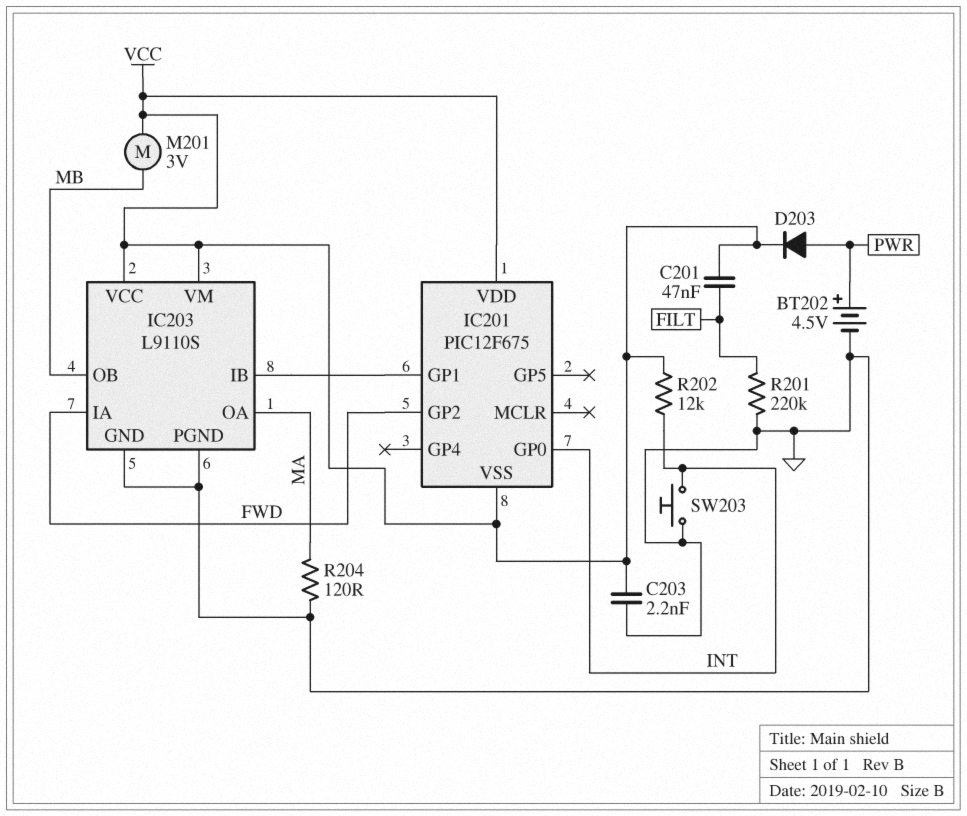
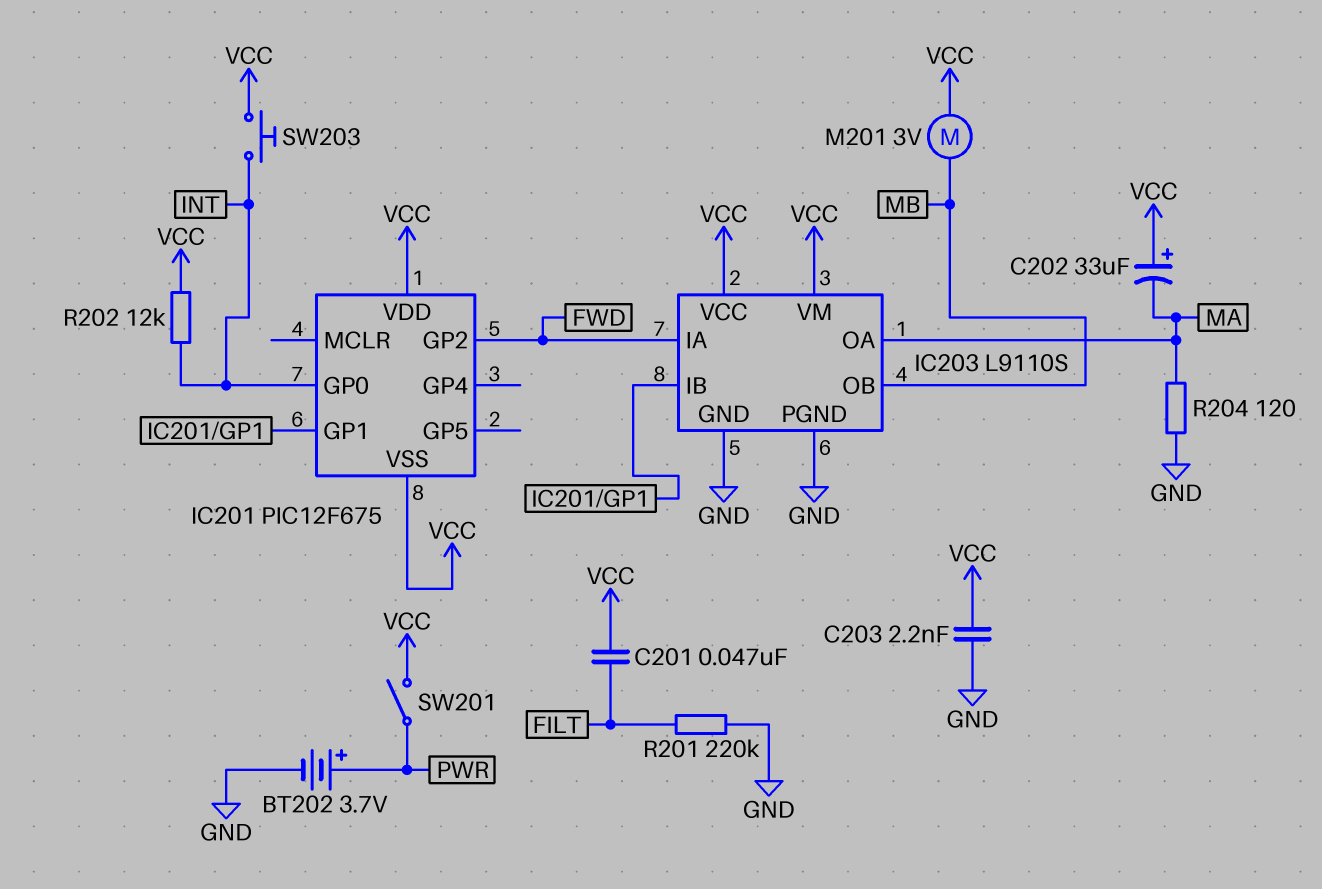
BT202: 4.5V (plus PWR, minus GND) -> 3.7V (plus PWR, minus GND)
C202: none -> 33uF (plus VCC, minus MA)
D203: diode (A PWR, K VCC) -> none
SW201: none -> switch (PWR, VCC)
SW203: button (GND, INT) -> button (INT, VCC)

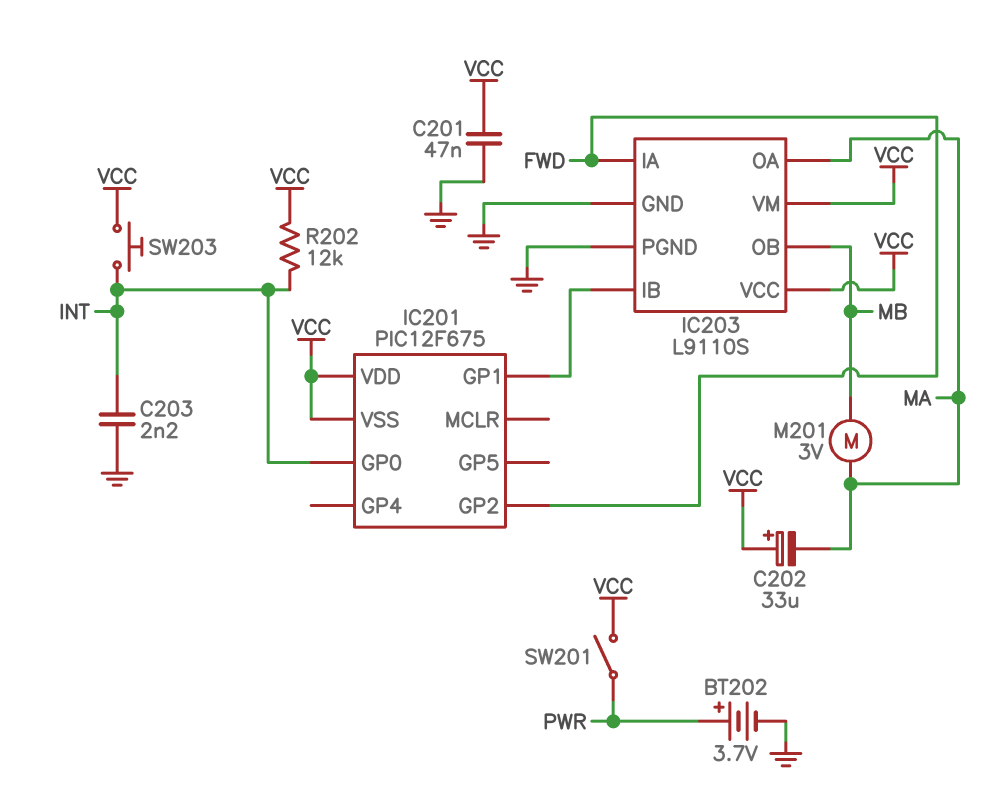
C201: 47nF (FILT, VCC) -> 47nF (GND, VCC)
C203: 2.2nF (GND, VCC) -> 2.2nF (GND, INT)
M201: motor 3V (MB, VCC) -> motor 3V (MA, MB)
R201: 220k (FILT, GND) -> none
R204: 120 (GND, MA) -> none

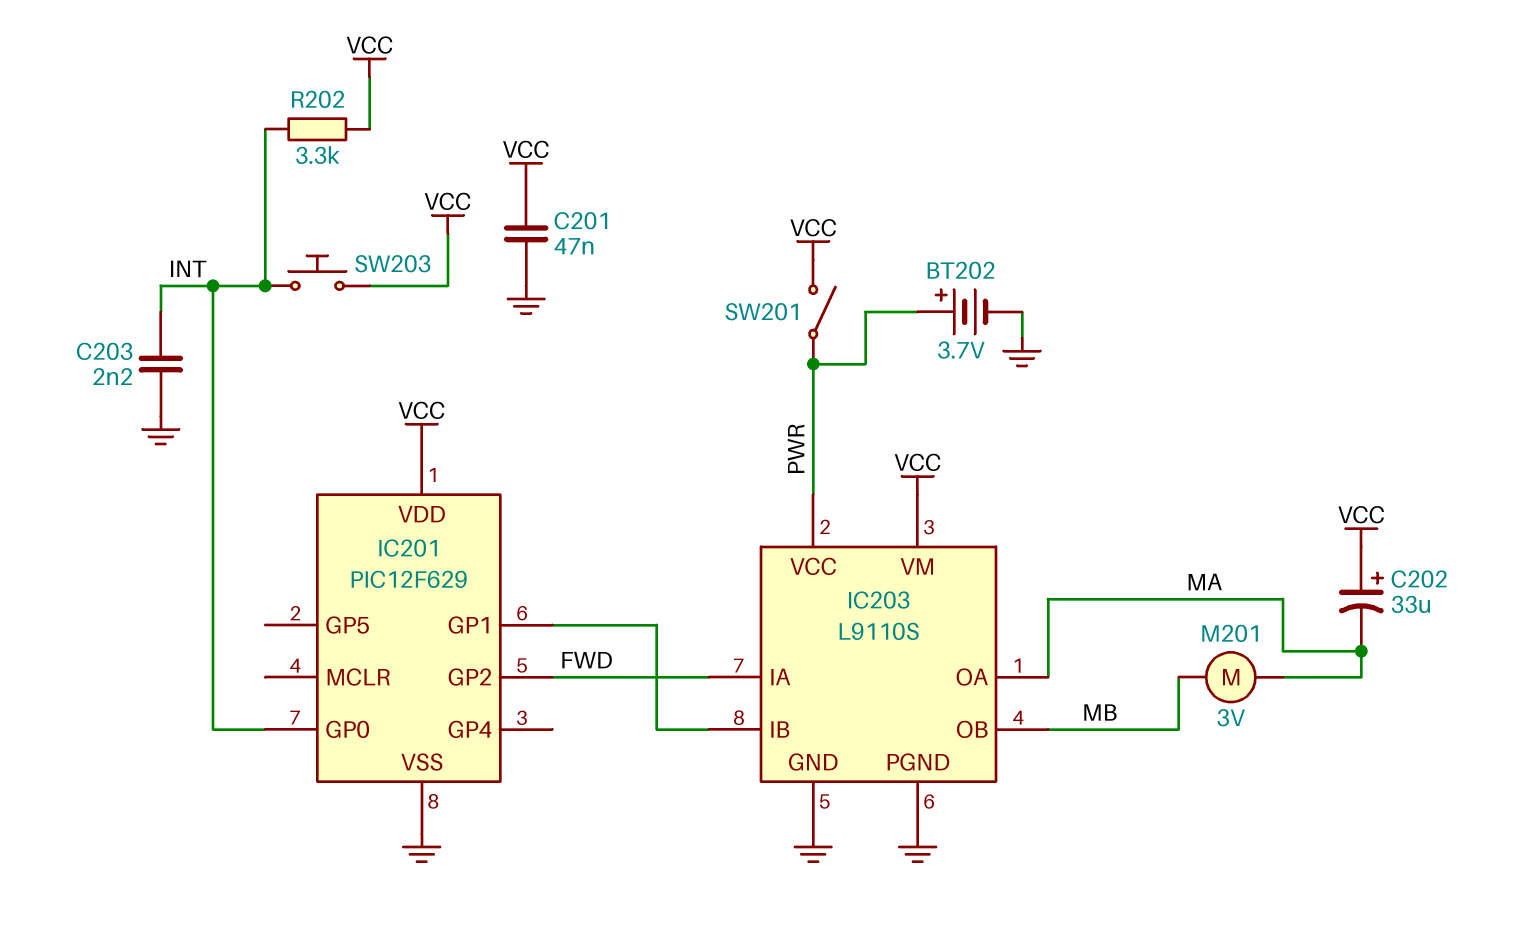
IC201: PIC12F675 -> PIC12F629
IC201 pin VSS: VCC -> GND
IC203 pin VCC: VCC -> PWR
R202: 12k (INT, VCC) -> 3.3k (INT, VCC)

